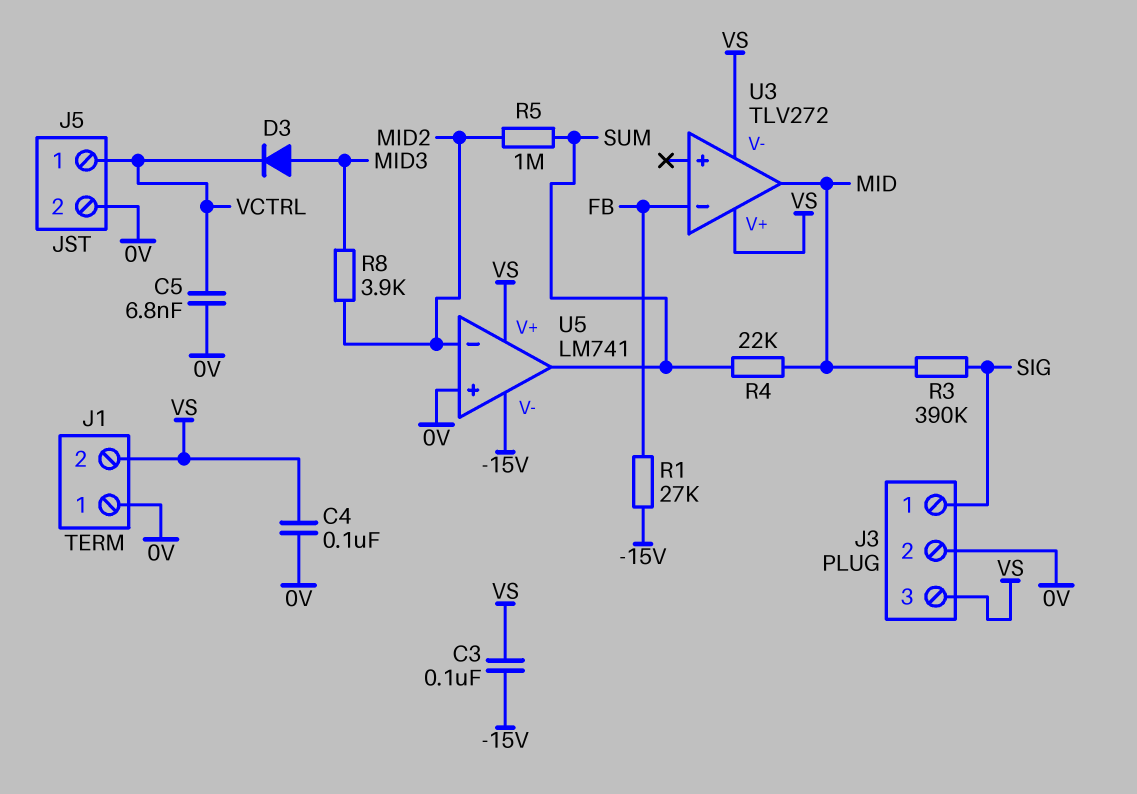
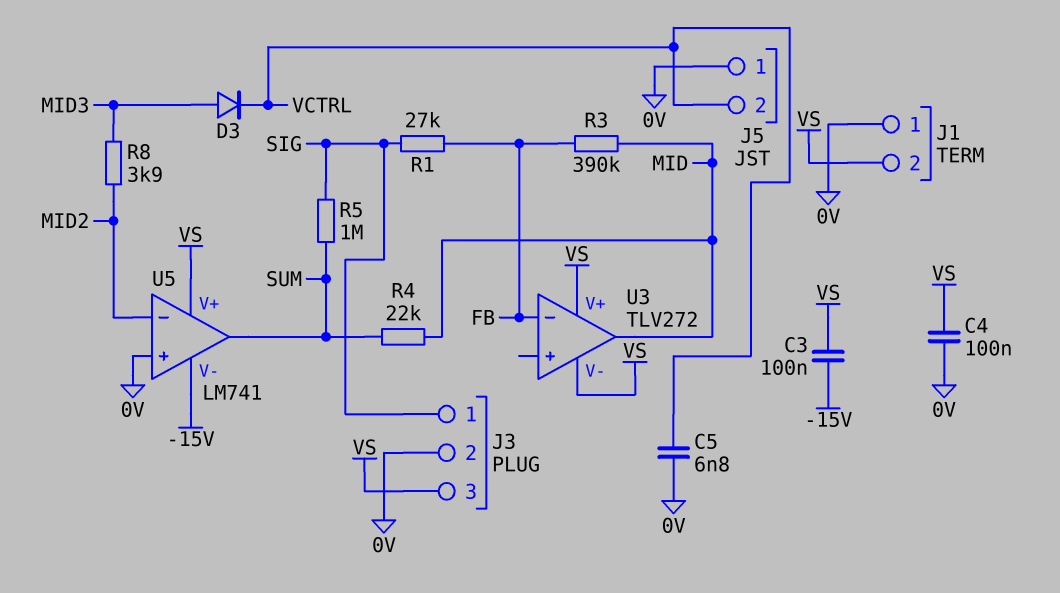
J5 pin 1: VCTRL -> 0V
J5 pin 2: 0V -> VCTRL
R1: 27k (-15V, FB) -> 27k (FB, SIG)
R3: 390k (MID, SIG) -> 390k (FB, MID)
R5: 1M (MID2, SUM) -> 1M (SIG, SUM)

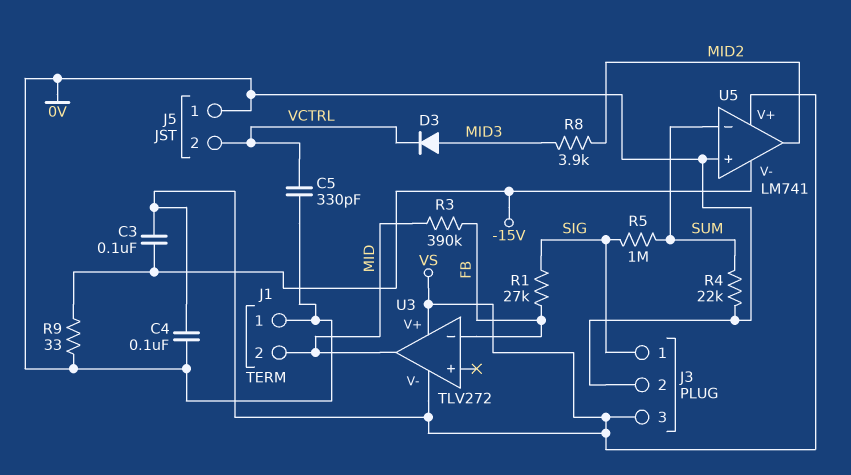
C5: 6.8nF (0V, VCTRL) -> 330pF (0V, VCTRL)
J1 pin 2: VS -> MID
R4: 22k (MID, SUM) -> 22k (0V, SUM)
R9: none -> 33 (-15V, 0V)
U5 pin in-: MID2 -> SUM
U5 pin out: SUM -> MID2

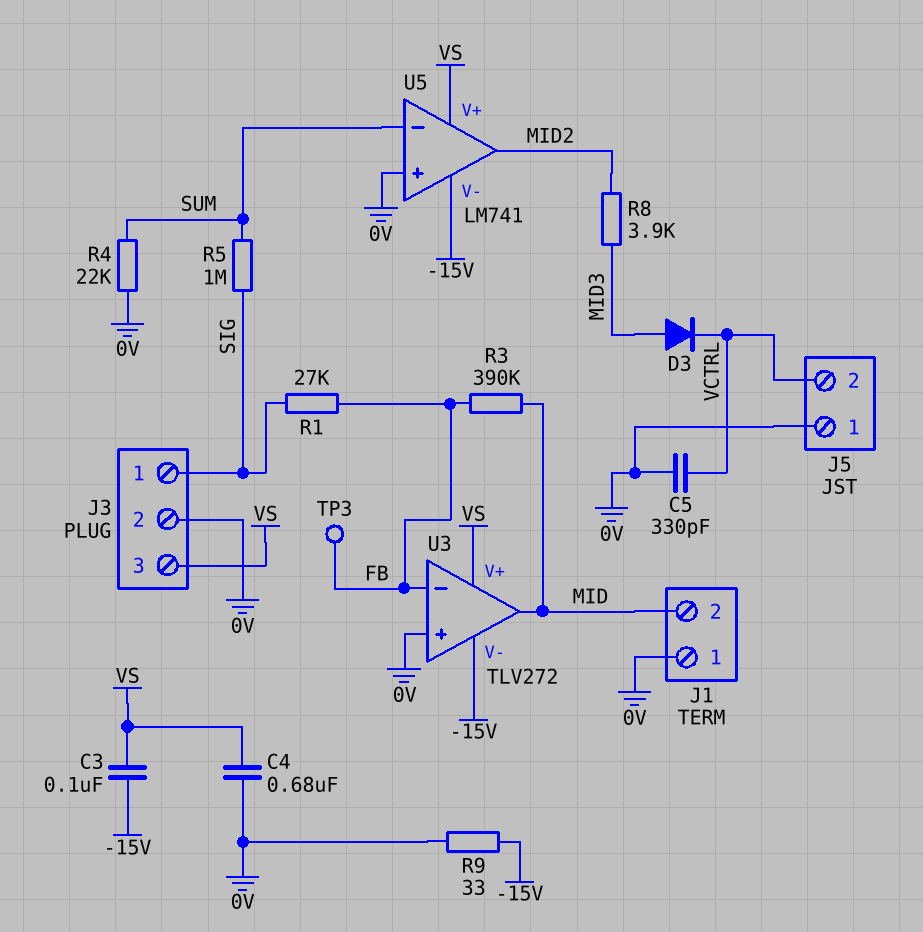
C4: 100nF (0V, VS) -> 680nF (0V, VS)
TP3: none -> test point (FB)
U3 pin V-: VS -> -15V
U3 pin in+: none -> 0V

